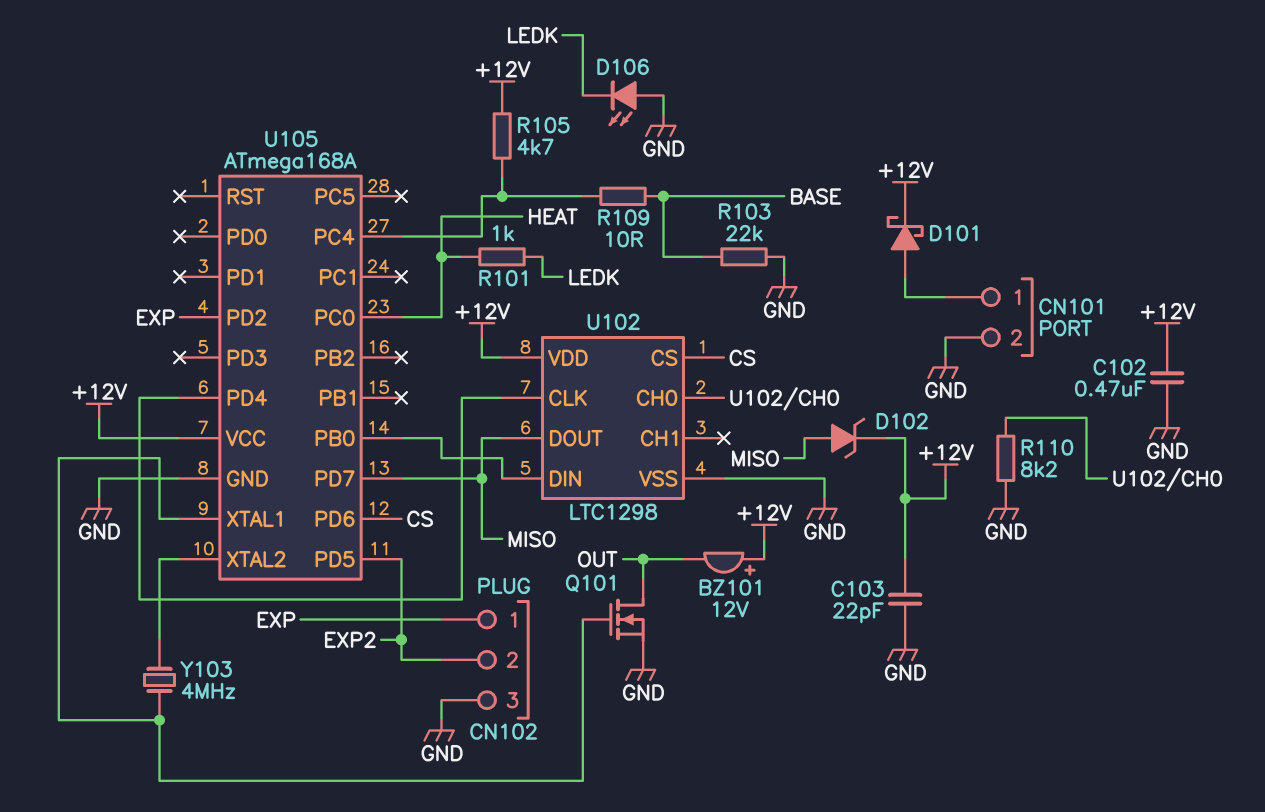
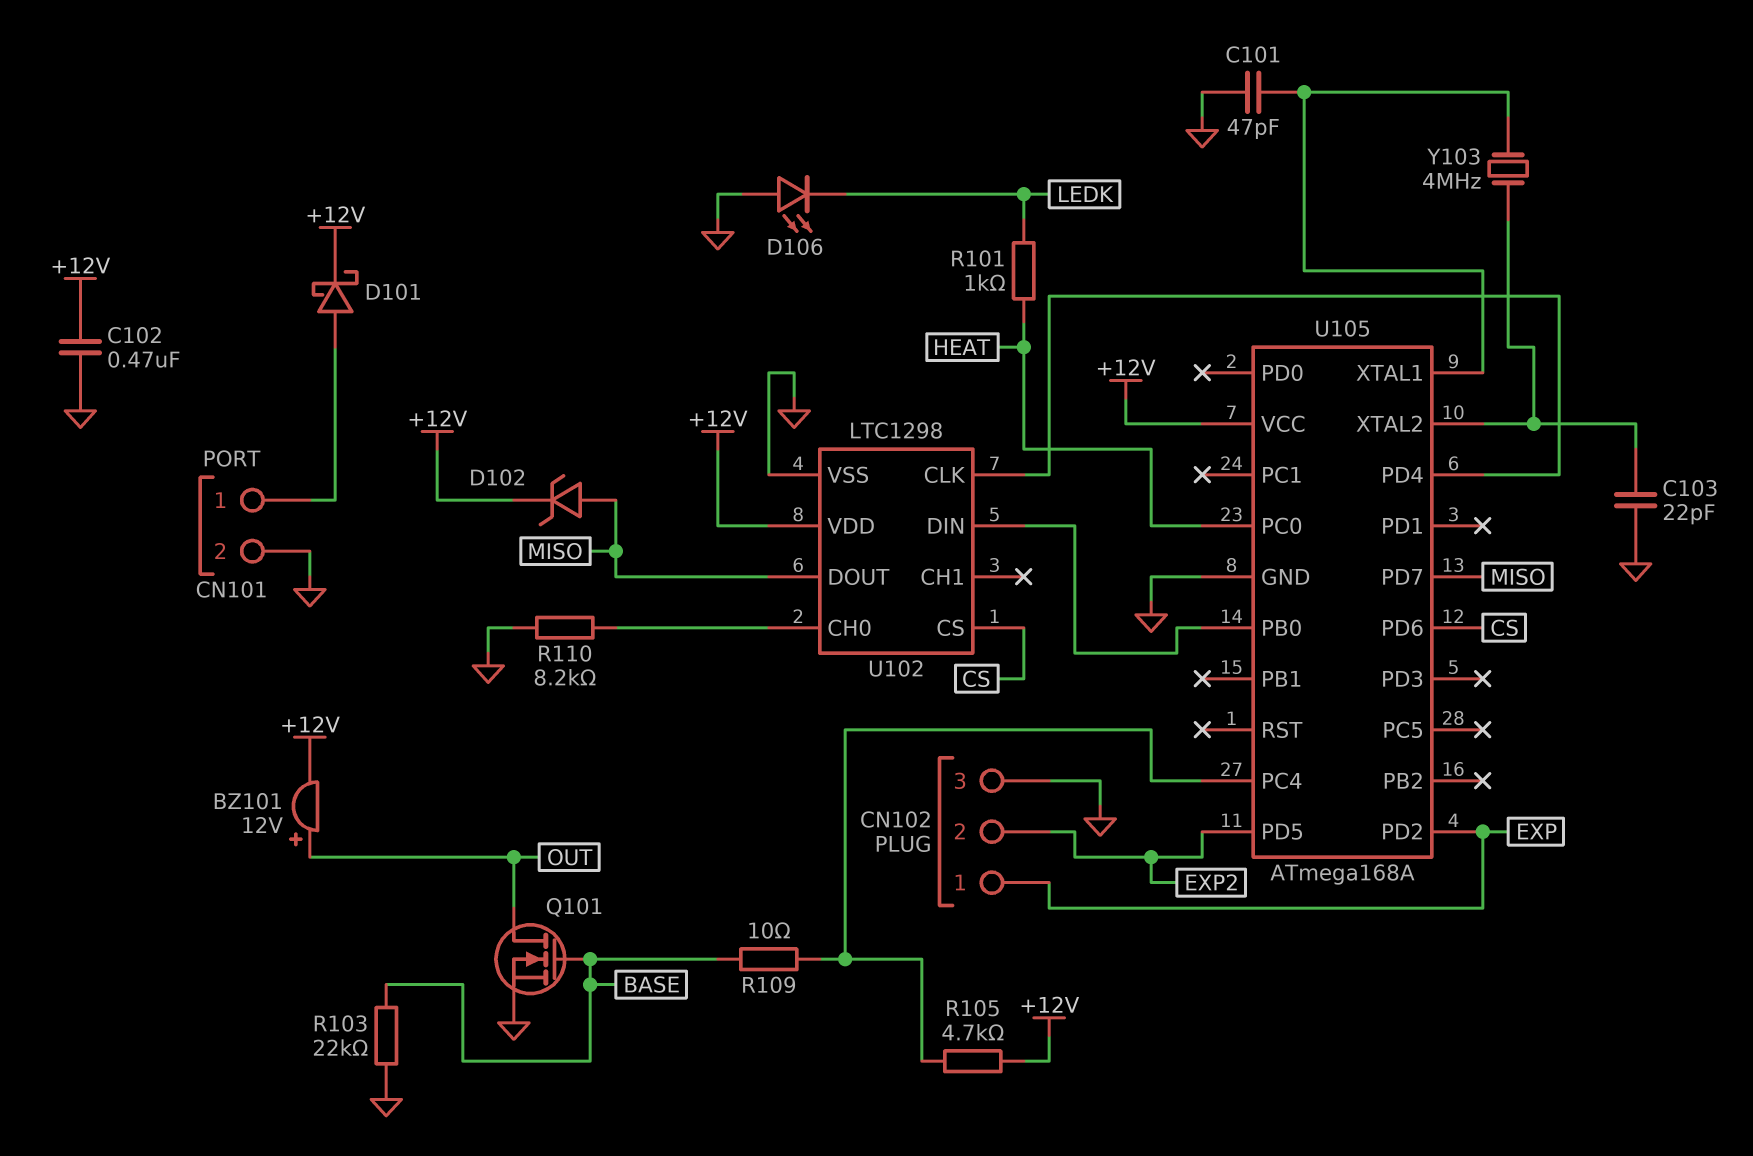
BZ101: buzzer 12V (plus +12V, minus OUT) -> buzzer 12V (plus OUT, minus +12V)
C101: none -> 47pF (GND, U105/XTAL1)
C103: 22pF (+12V, GND) -> 22pF (GND, U105/XTAL2)
Q101: NMOS (G U105/XTAL1, D OUT, S GND) -> NMOS (G BASE, D OUT, S GND)

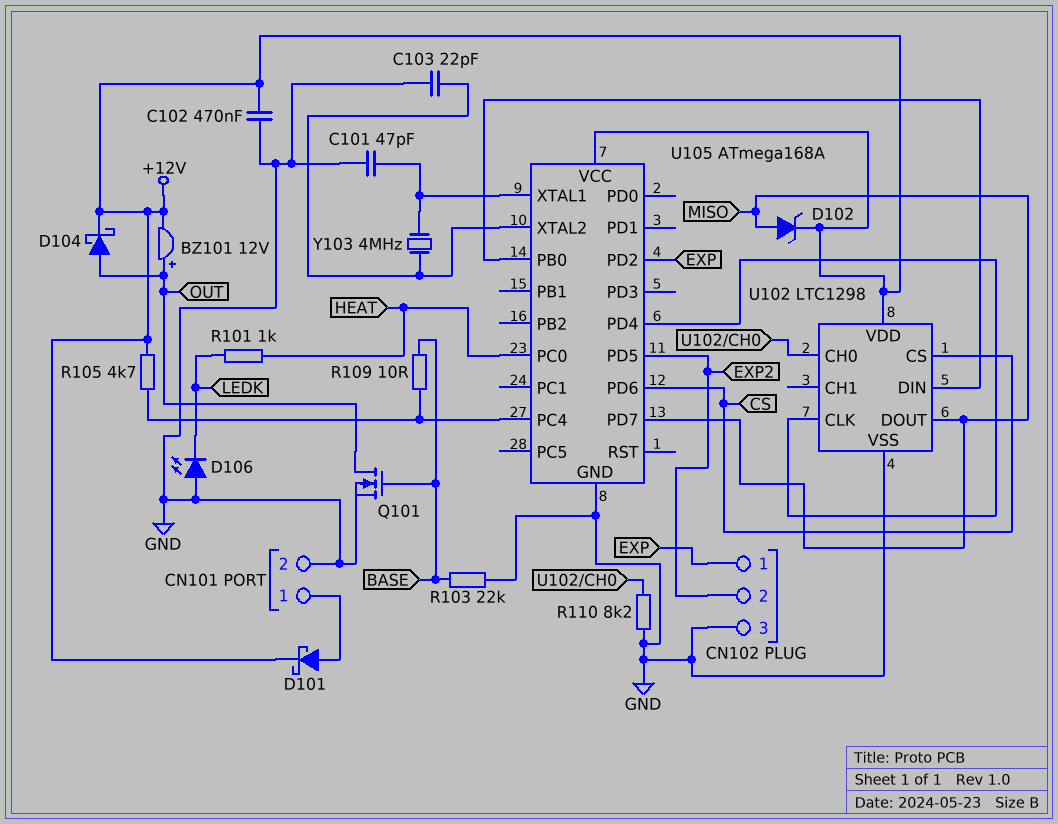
D104: none -> schottky (A OUT, K +12V)

